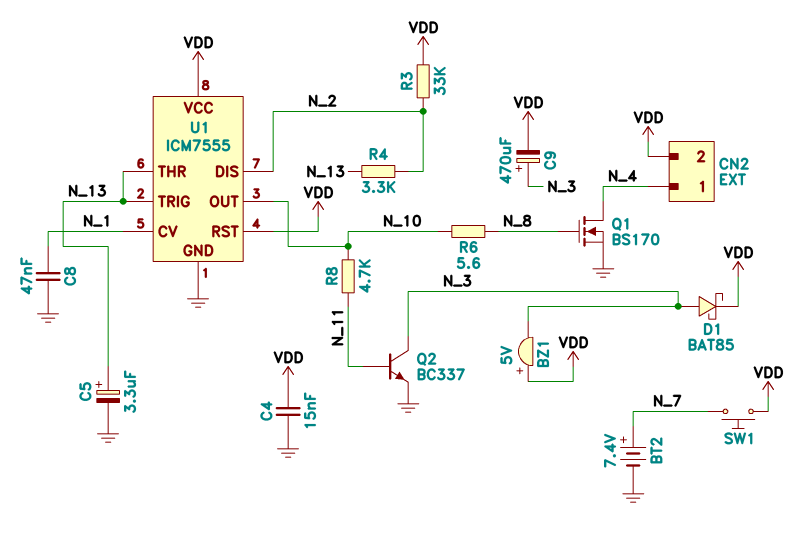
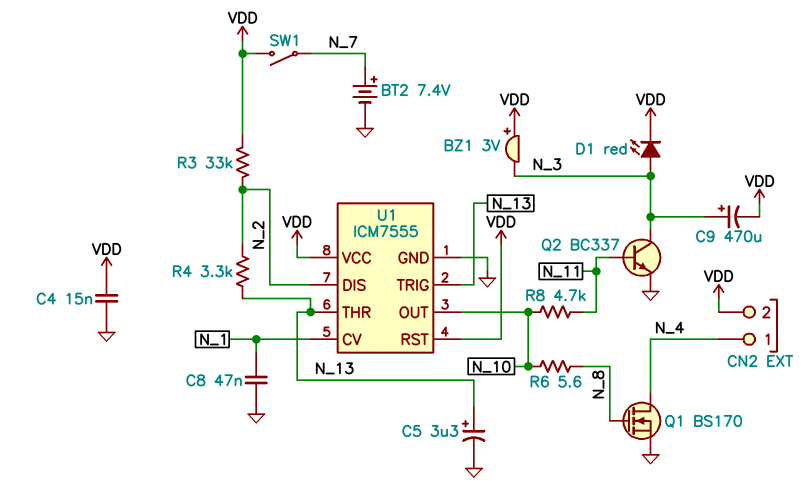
BZ1: buzzer 5V (plus VDD, minus N_3) -> buzzer 3V (plus VDD, minus N_3)
D1: schottky BAT85 (A N_3, K VDD) -> LED red (A N_3, K VDD)
SW1: button (N_7, VDD) -> switch (N_7, VDD)

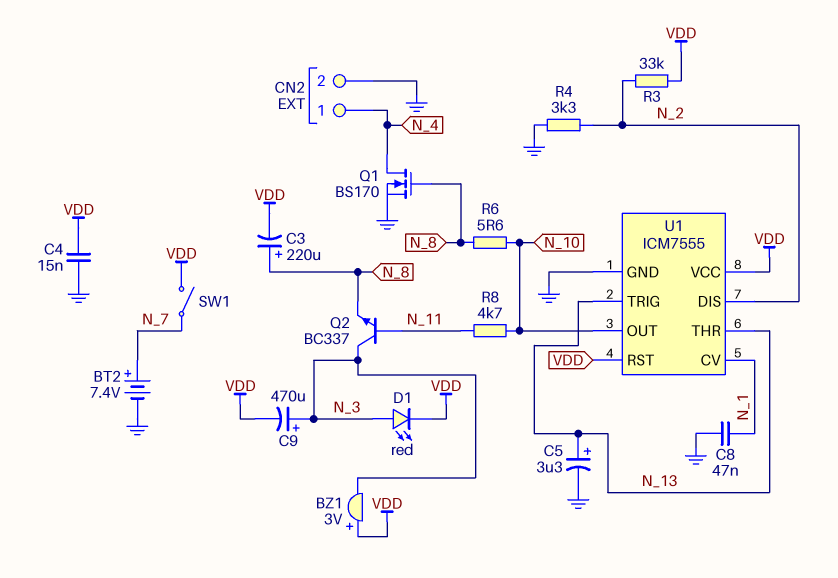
C3: none -> 220uF (plus N_8, minus VDD)
CN2 pin 2: VDD -> GND
Q2: NPN BC337 (B N_11, C N_3, E GND) -> NPN BC337 (B N_11, C N_3, E N_8)
R4: 3.3k (N_2, N_13) -> 3.3k (GND, N_2)

